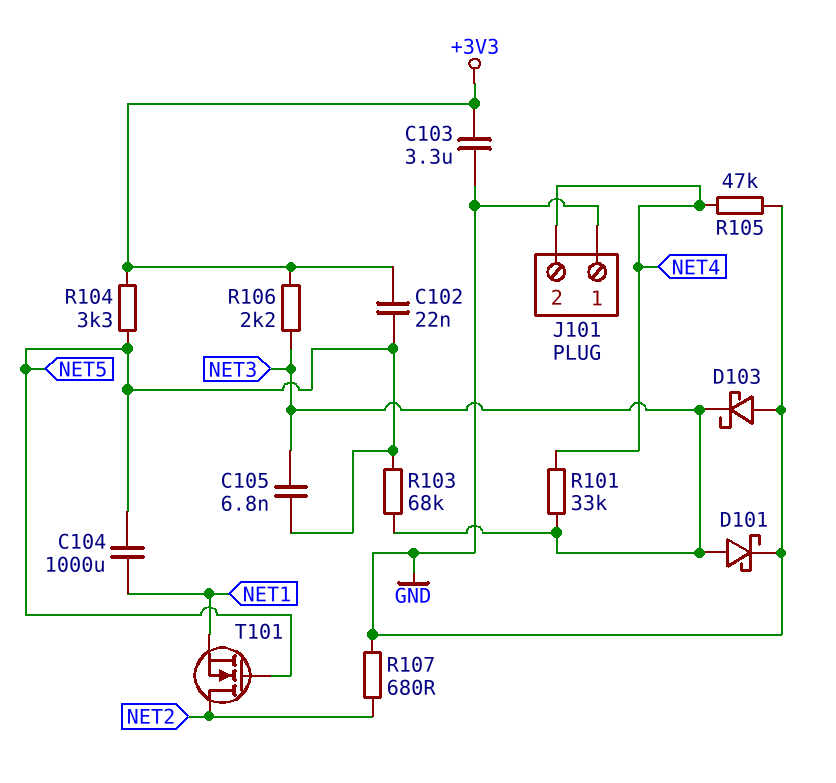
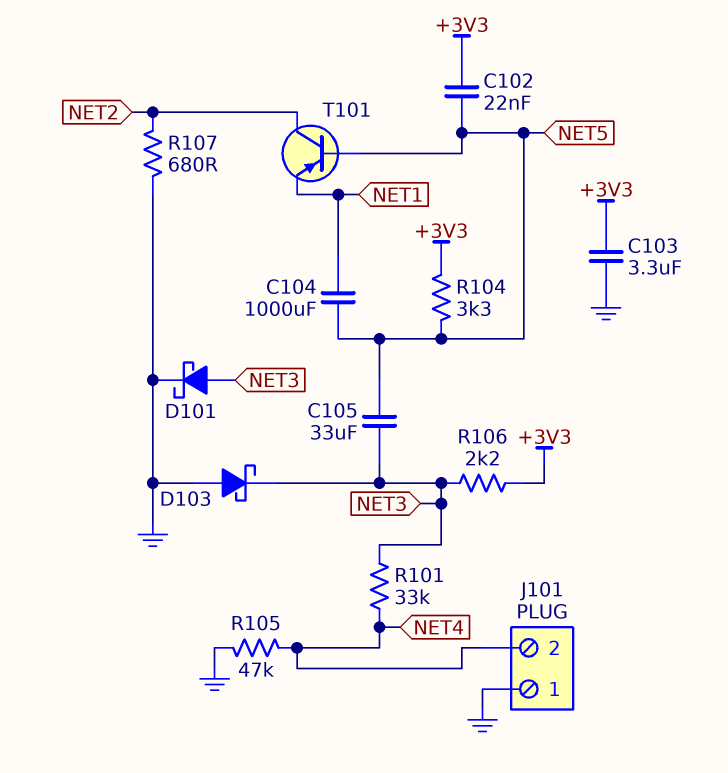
C105: 6.8nF (NET3, NET5) -> 33uF (NET3, NET5)
R103: 68k (NET3, NET5) -> none
T101: NMOS (G NET5, D NET2, S NET1) -> PNP (B NET5, C NET2, E NET1)

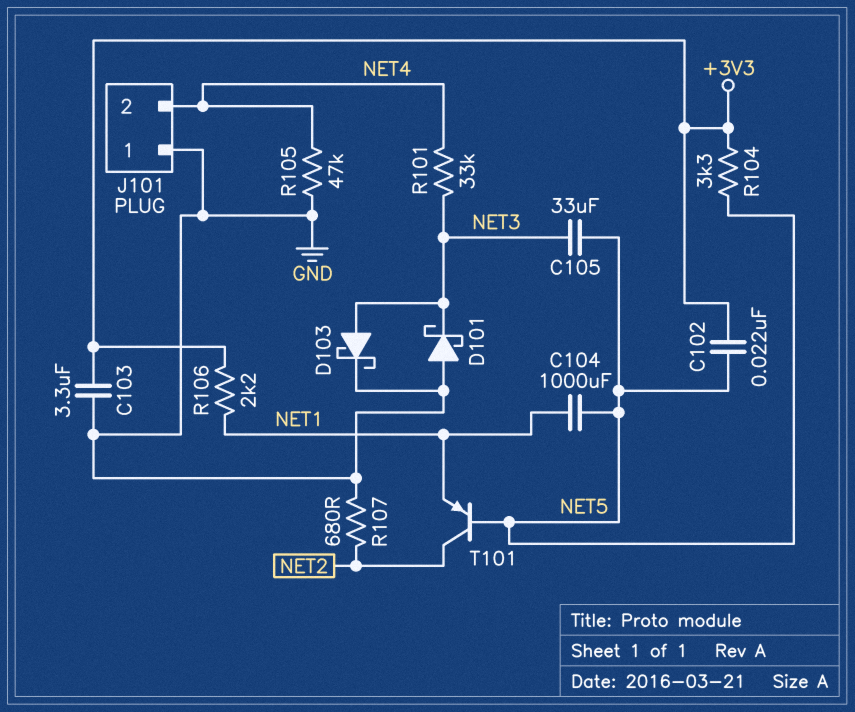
D101: schottky (A NET3, K GND) -> schottky (A GND, K NET3)
D103: schottky (A GND, K NET3) -> schottky (A NET3, K GND)
R106: 2.2k (+3V3, NET3) -> 2.2k (+3V3, NET1)

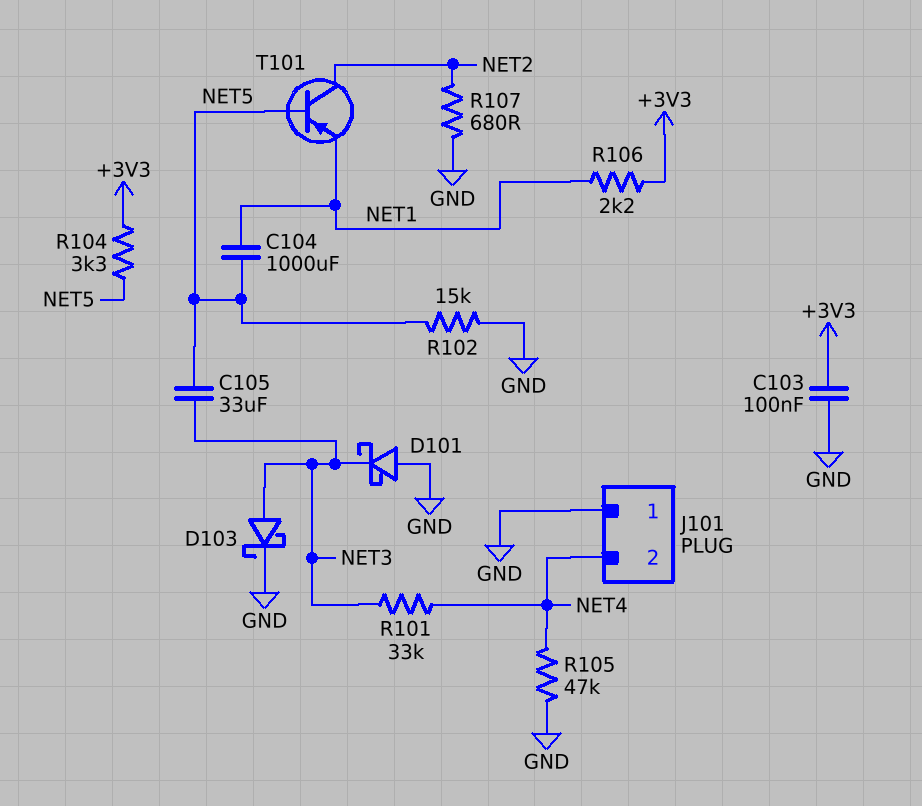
C102: 22nF (+3V3, NET5) -> none
C103: 3.3uF (+3V3, GND) -> 100nF (+3V3, GND)
R102: none -> 15k (GND, NET5)

